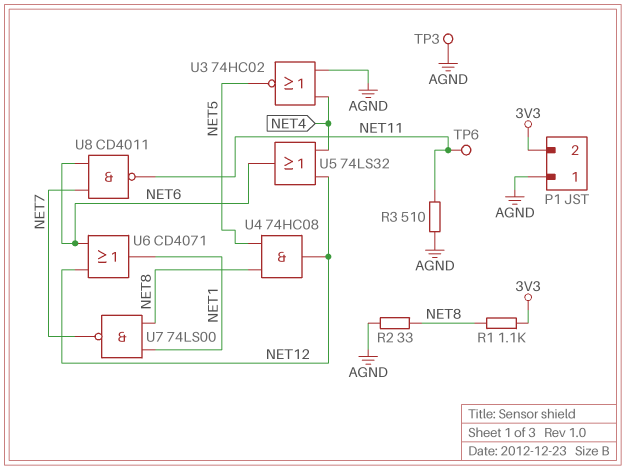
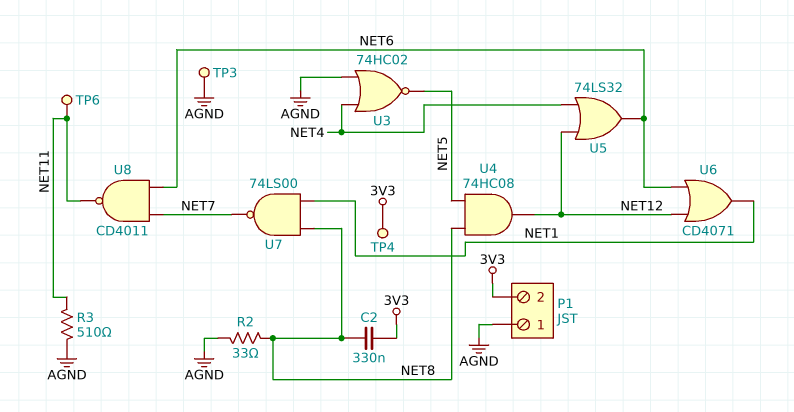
C2: none -> 330nF (3V3, NET8)
R1: 1.1k (3V3, NET8) -> none
TP4: none -> test point (3V3)

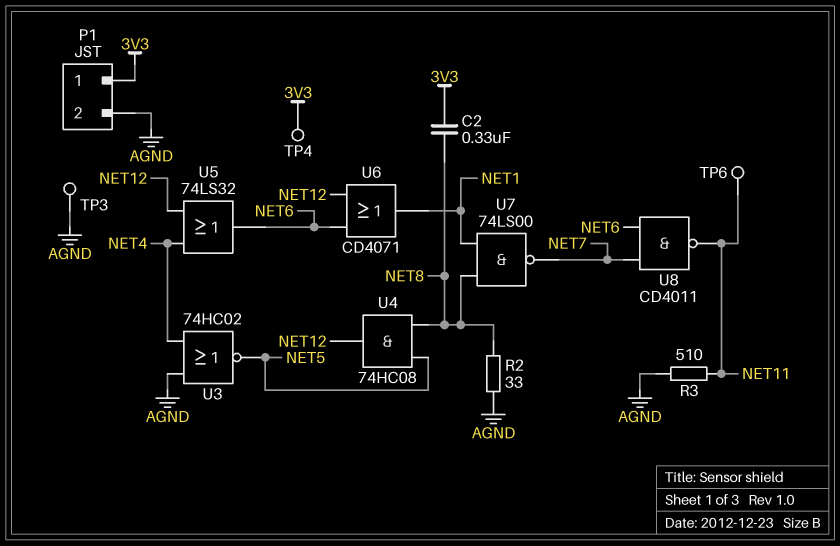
P1 pin 1: AGND -> 3V3
P1 pin 2: 3V3 -> AGND

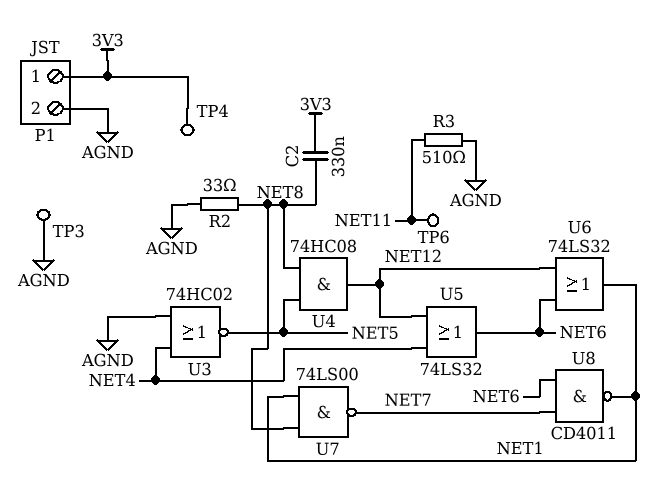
U6: OR CD4071 (in NET6, in NET12, out NET1) -> OR 74LS32 (in NET6, in NET12, out NET1)
U8: NAND CD4011 (in NET6, in NET7, out NET11) -> NAND CD4011 (in NET6, in NET7, out NET1)

